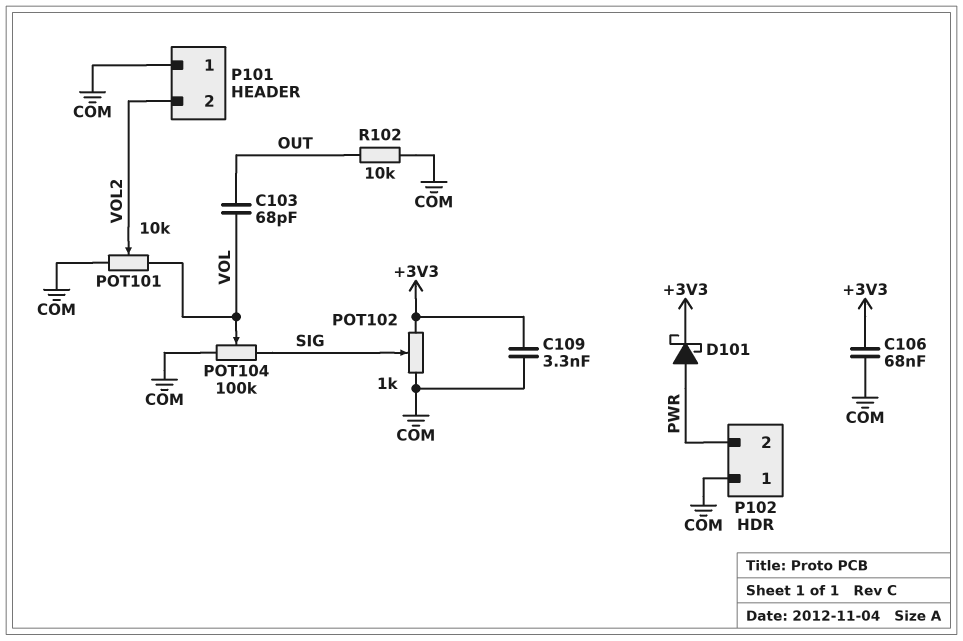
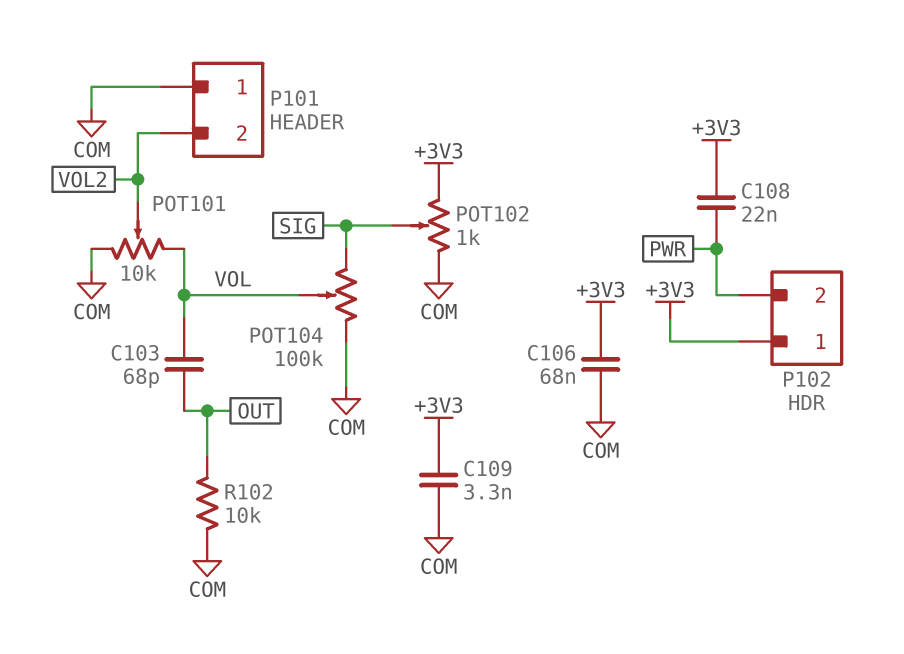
C108: none -> 22nF (+3V3, PWR)
D101: schottky (A PWR, K +3V3) -> none
P102 pin 1: COM -> +3V3

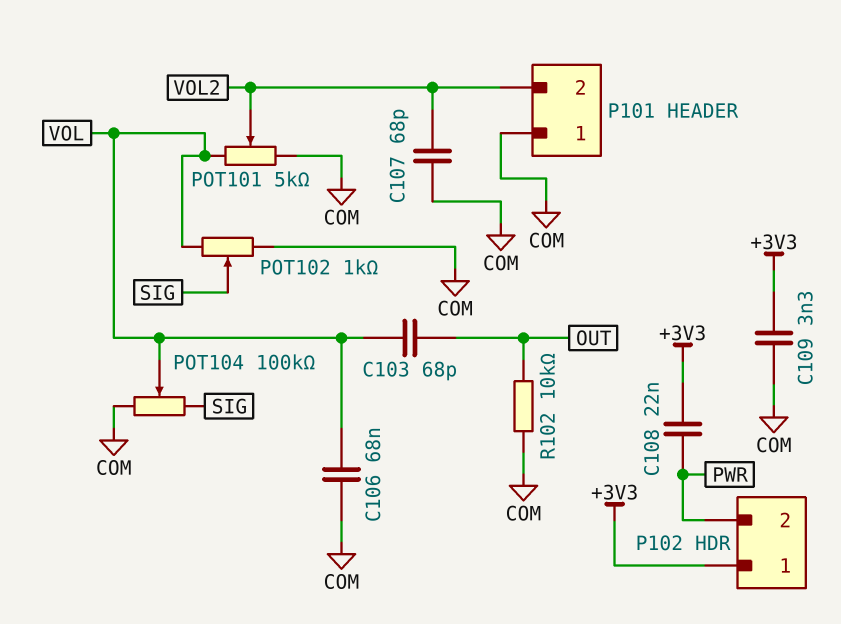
C106: 68nF (+3V3, COM) -> 68nF (COM, VOL)
C107: none -> 68pF (COM, VOL2)
POT101: 10k (COM, VOL, wiper VOL2) -> 5k (COM, VOL, wiper VOL2)
POT102: 1k (+3V3, COM, wiper SIG) -> 1k (COM, VOL, wiper SIG)

